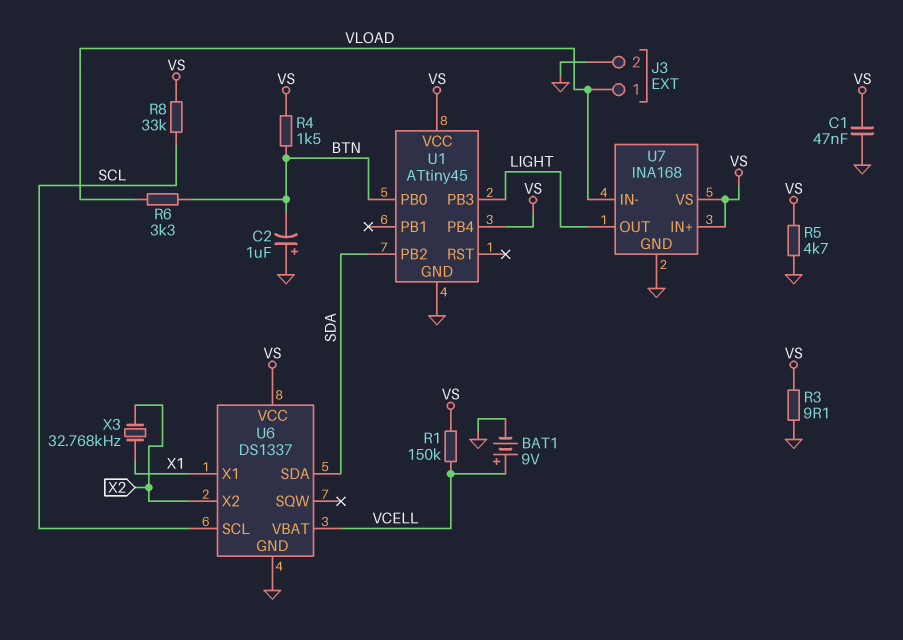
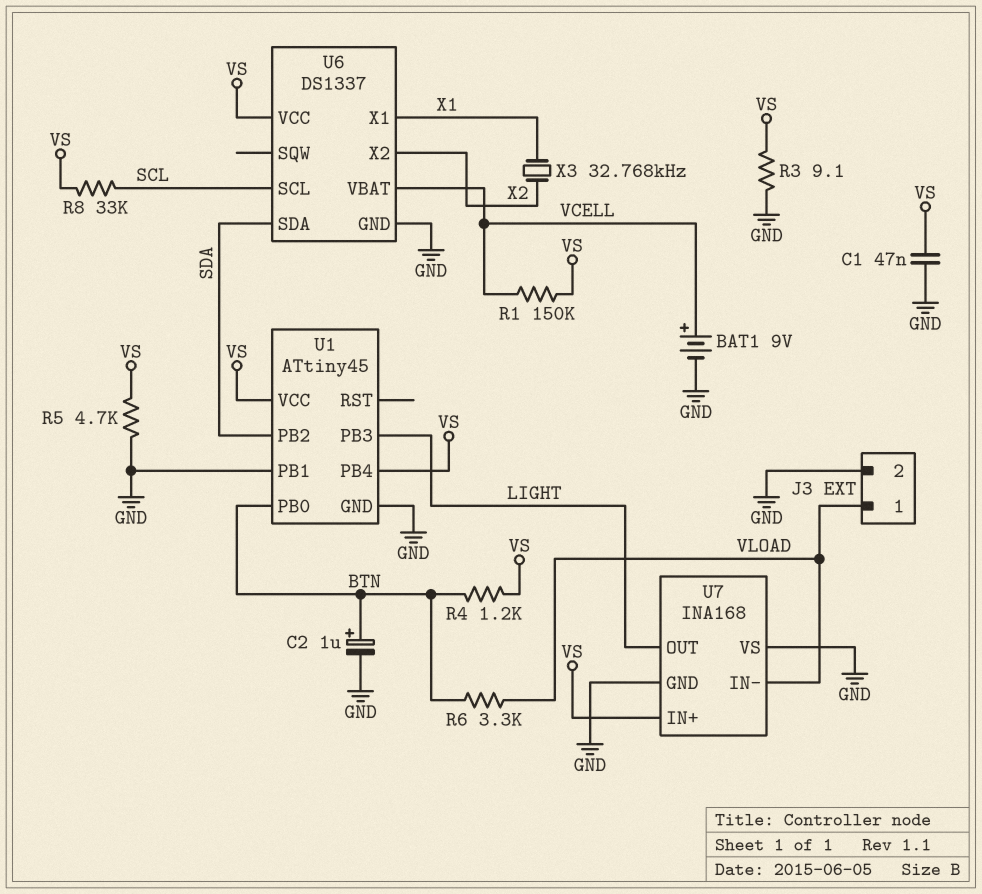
C2: 1uF (plus GND, minus BTN) -> 1uF (plus BTN, minus GND)
R4: 1.5k (BTN, VS) -> 1.2k (BTN, VS)
U1 pin PB1: none -> GND
U7 pin VS: VS -> GND

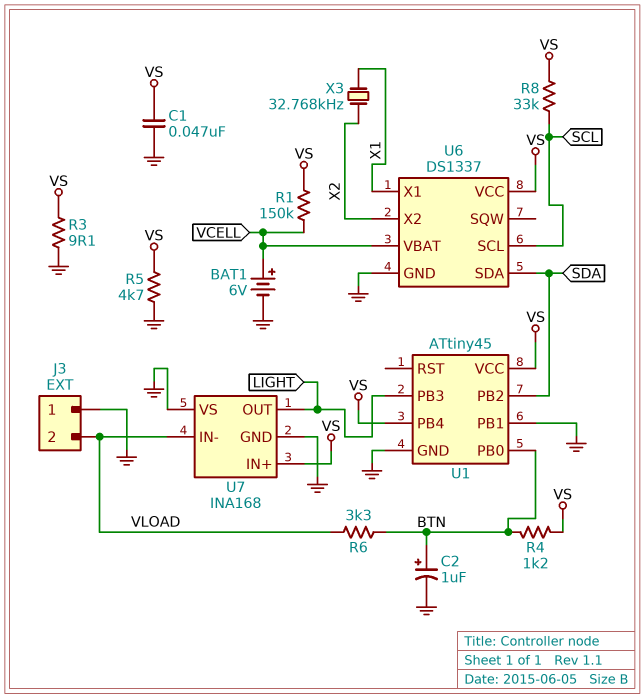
BAT1: 9V (plus VCELL, minus GND) -> 6V (plus VCELL, minus GND)
J3 pin 1: VLOAD -> GND
J3 pin 2: GND -> VLOAD

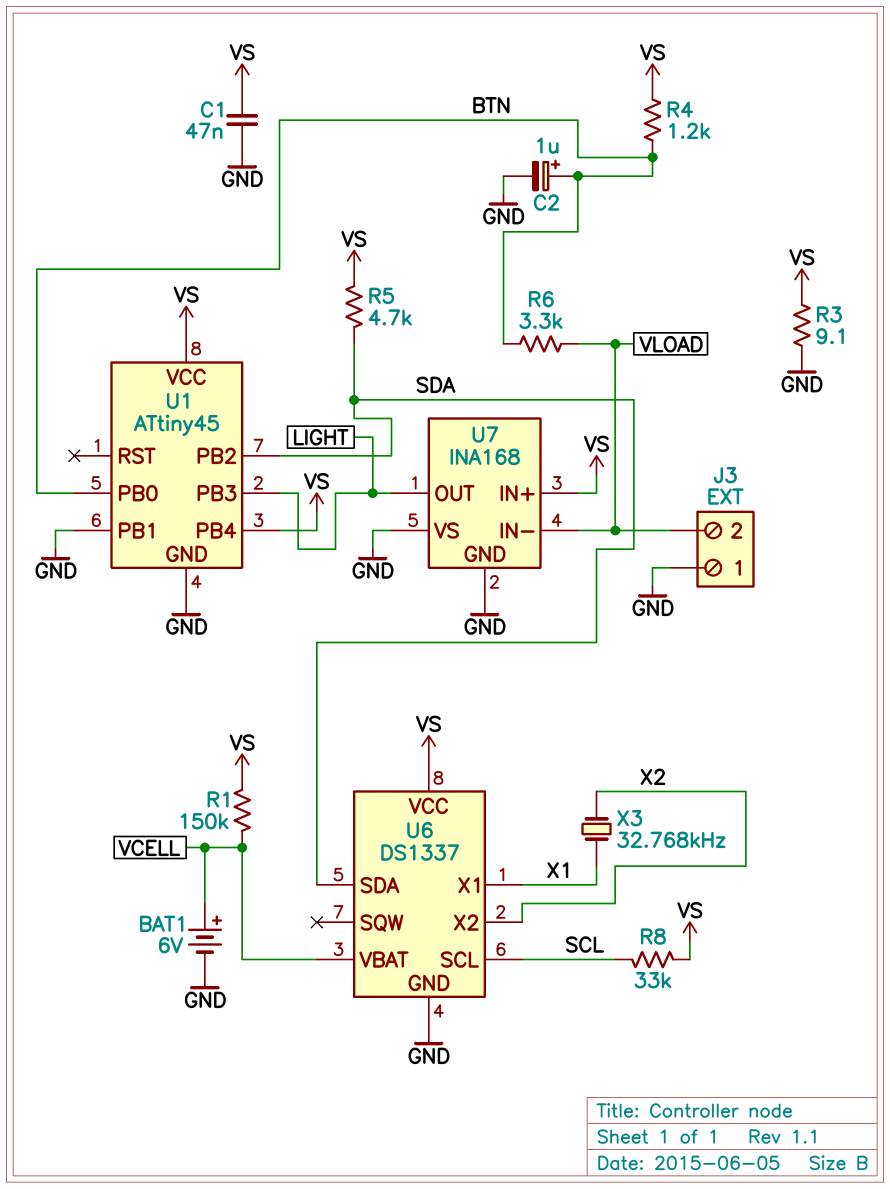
R5: 4.7k (GND, VS) -> 4.7k (SDA, VS)

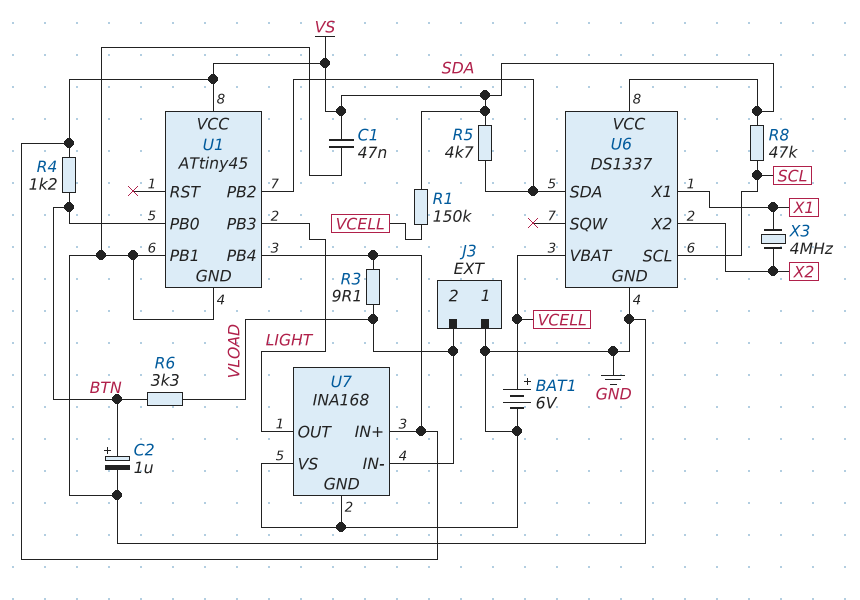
R3: 9.1 (GND, VS) -> 9.1 (VLOAD, VS)
R8: 33k (SCL, VS) -> 47k (SCL, VS)
X3: 32.768kHz (X1, X2) -> 4MHz (X1, X2)

